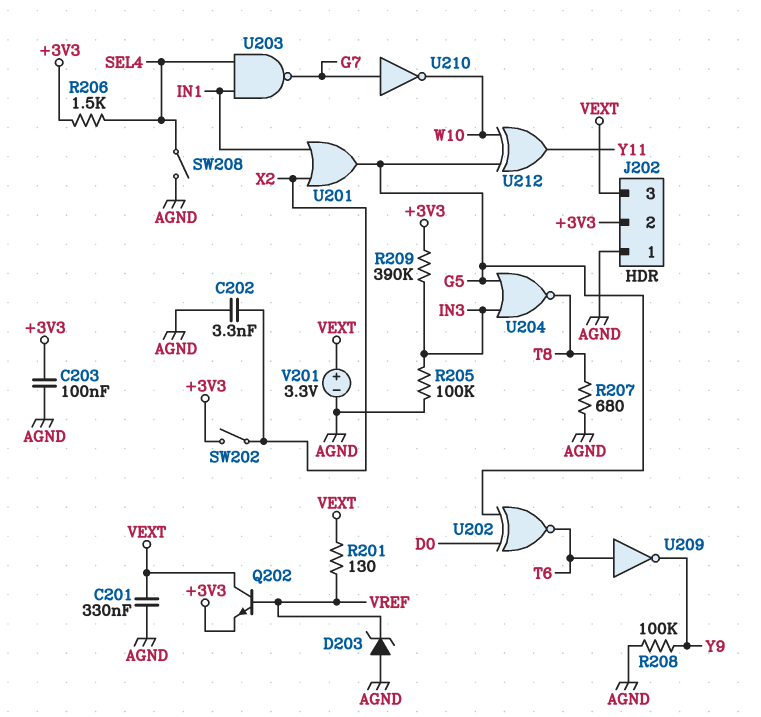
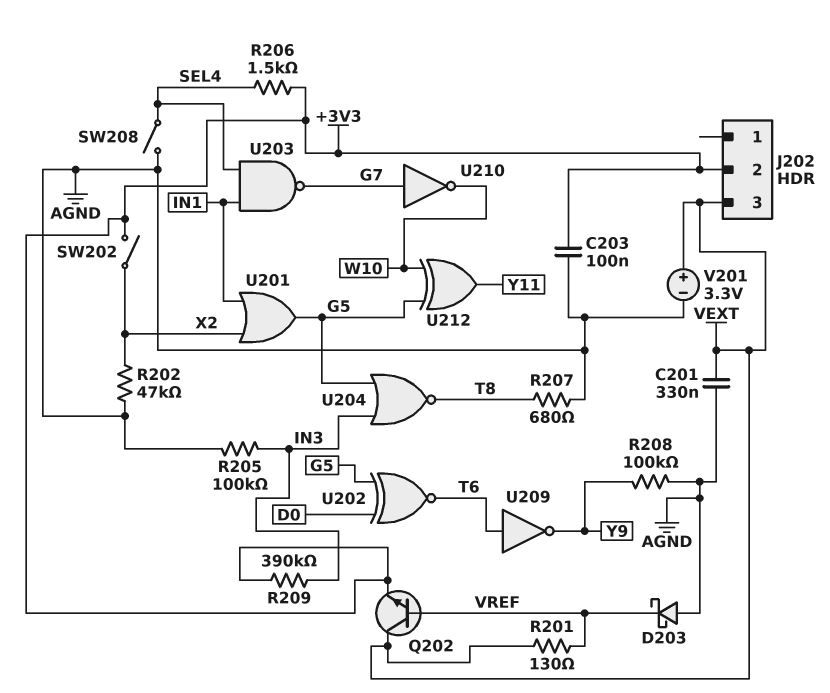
C202: 3.3nF (AGND, X2) -> none
D203: zener (A AGND, K VREF) -> schottky (A AGND, K VREF)
J202 pin 1: AGND -> none
R202: none -> 47k (AGND, X2)

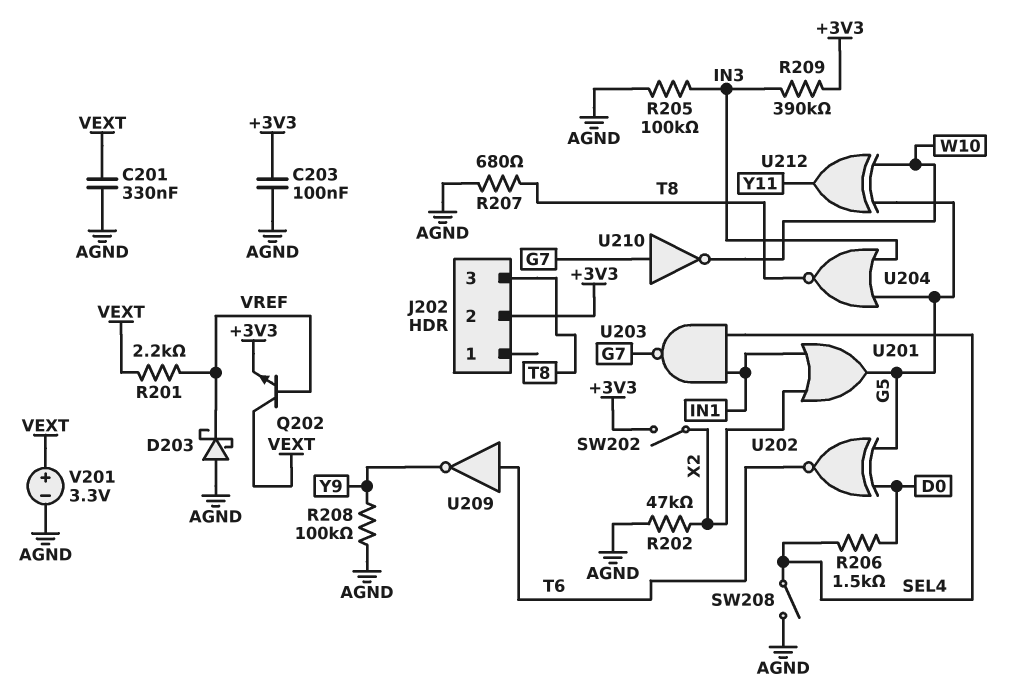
J202 pin 3: VEXT -> T8
R201: 130 (VEXT, VREF) -> 2.2k (VEXT, VREF)
R206: 1.5k (+3V3, SEL4) -> 1.5k (D0, SEL4)

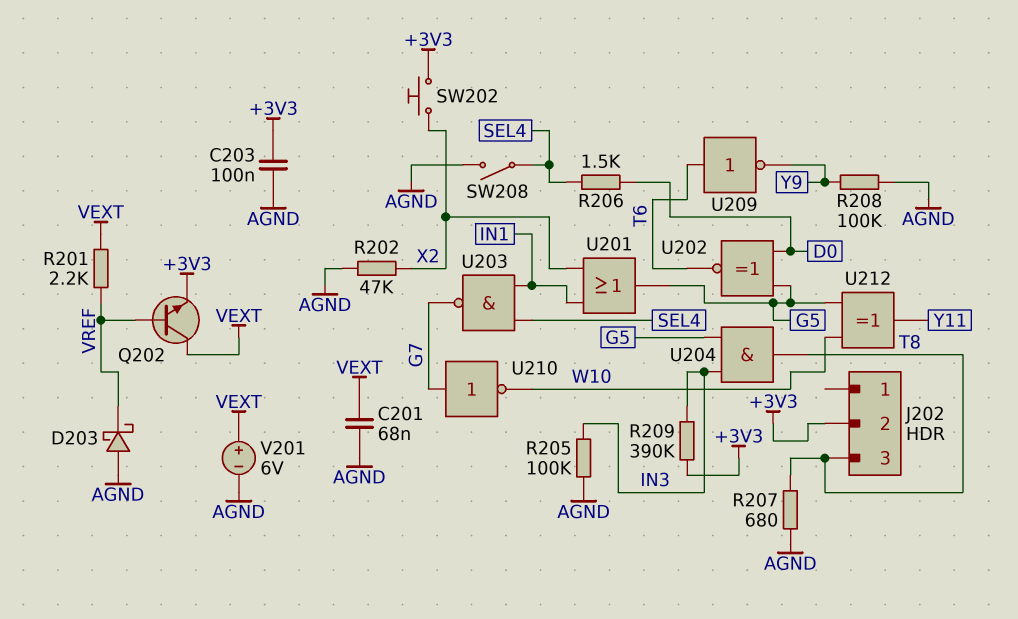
C201: 330nF (AGND, VEXT) -> 68nF (AGND, VEXT)
SW202: switch (+3V3, X2) -> button (+3V3, X2)
U204: NOR (in G5, in IN3, out T8) -> AND (in G5, in IN3, out T8)
V201: 3.3V (plus VEXT, minus AGND) -> 6V (plus VEXT, minus AGND)

